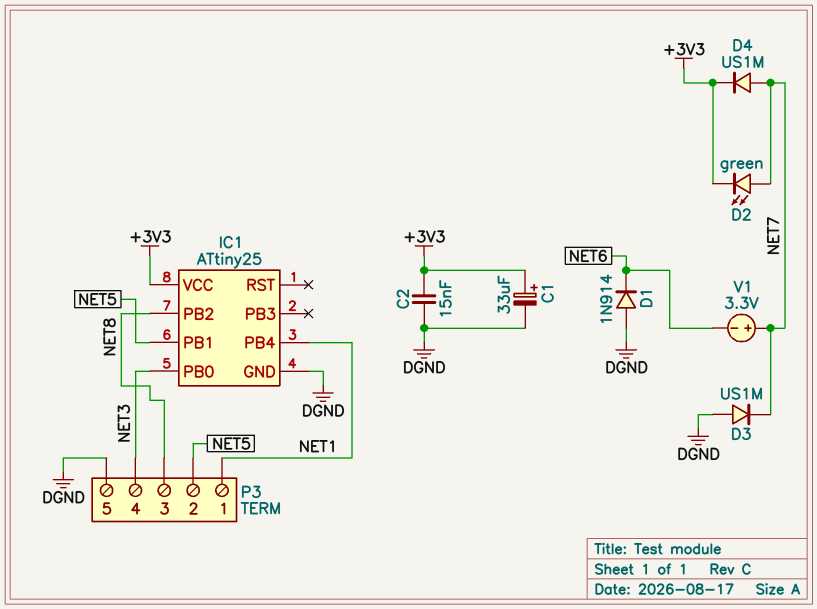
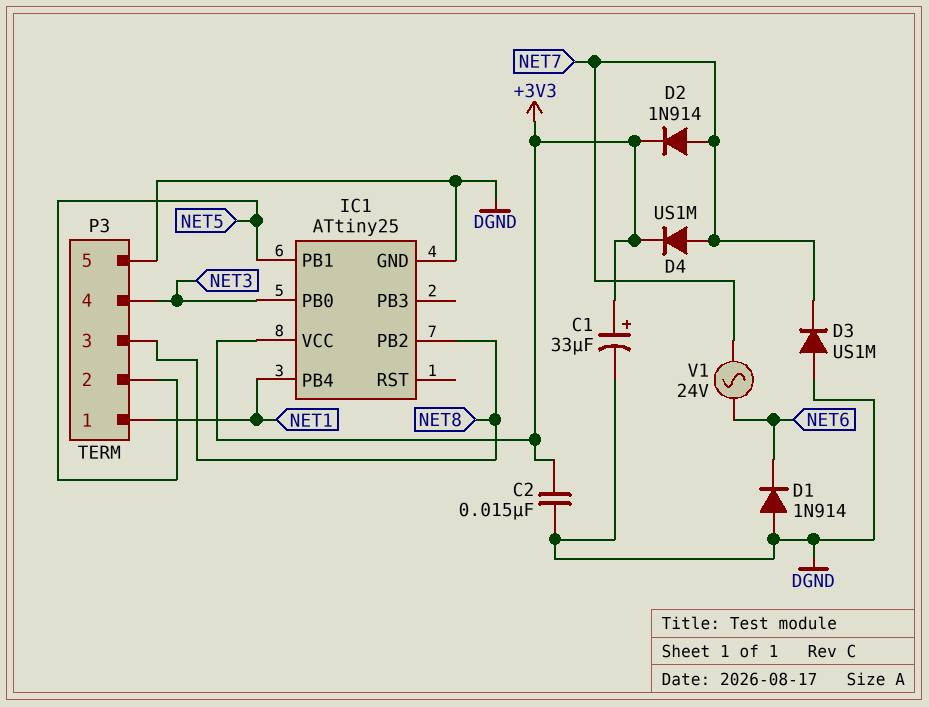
D2: LED green (A NET7, K +3V3) -> diode 1N914 (A NET7, K +3V3)
V1: 3.3V (plus NET7, minus NET6) -> AC 24V (NET6, NET7)

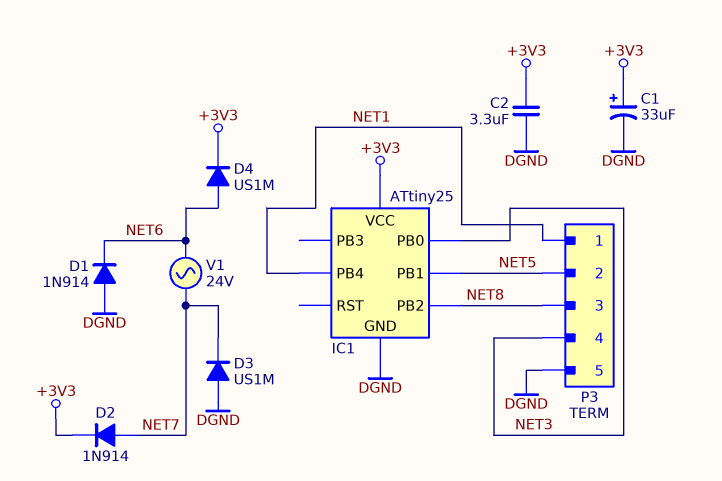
C2: 15nF (+3V3, DGND) -> 3.3uF (+3V3, DGND)
D4: diode US1M (A NET7, K +3V3) -> diode US1M (A NET6, K +3V3)

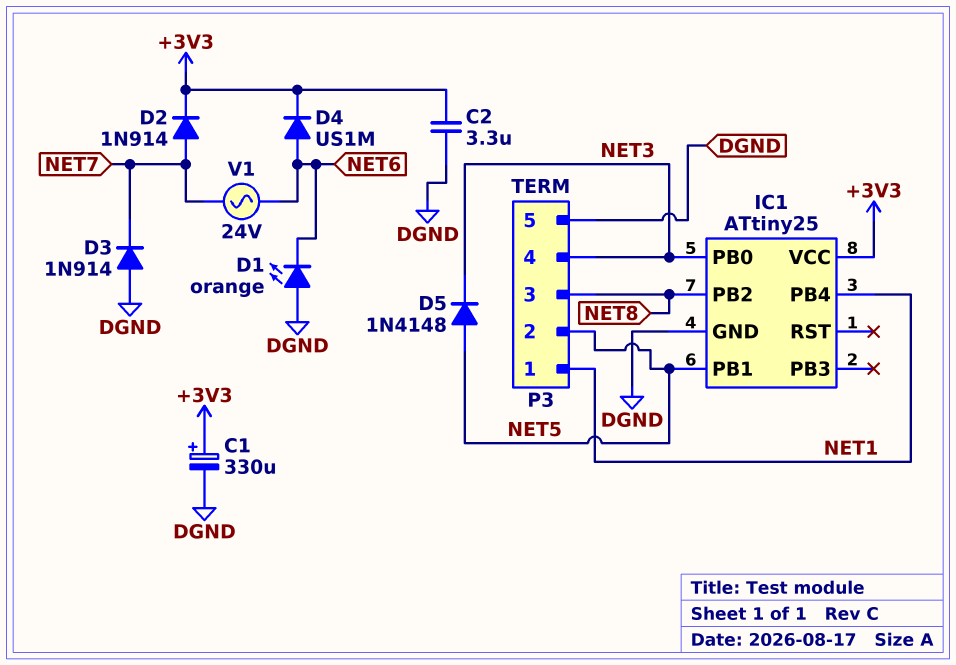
C1: 33uF (plus +3V3, minus DGND) -> 330uF (plus +3V3, minus DGND)
D1: diode 1N914 (A DGND, K NET6) -> LED orange (A DGND, K NET6)
D3: diode US1M (A DGND, K NET7) -> diode 1N914 (A DGND, K NET7)
D5: none -> diode 1N4148 (A NET5, K NET3)

